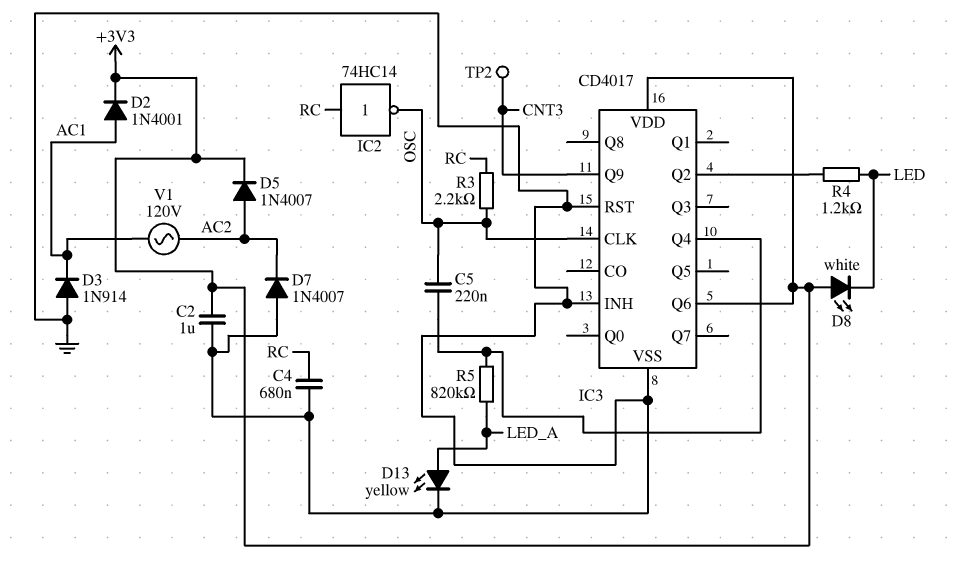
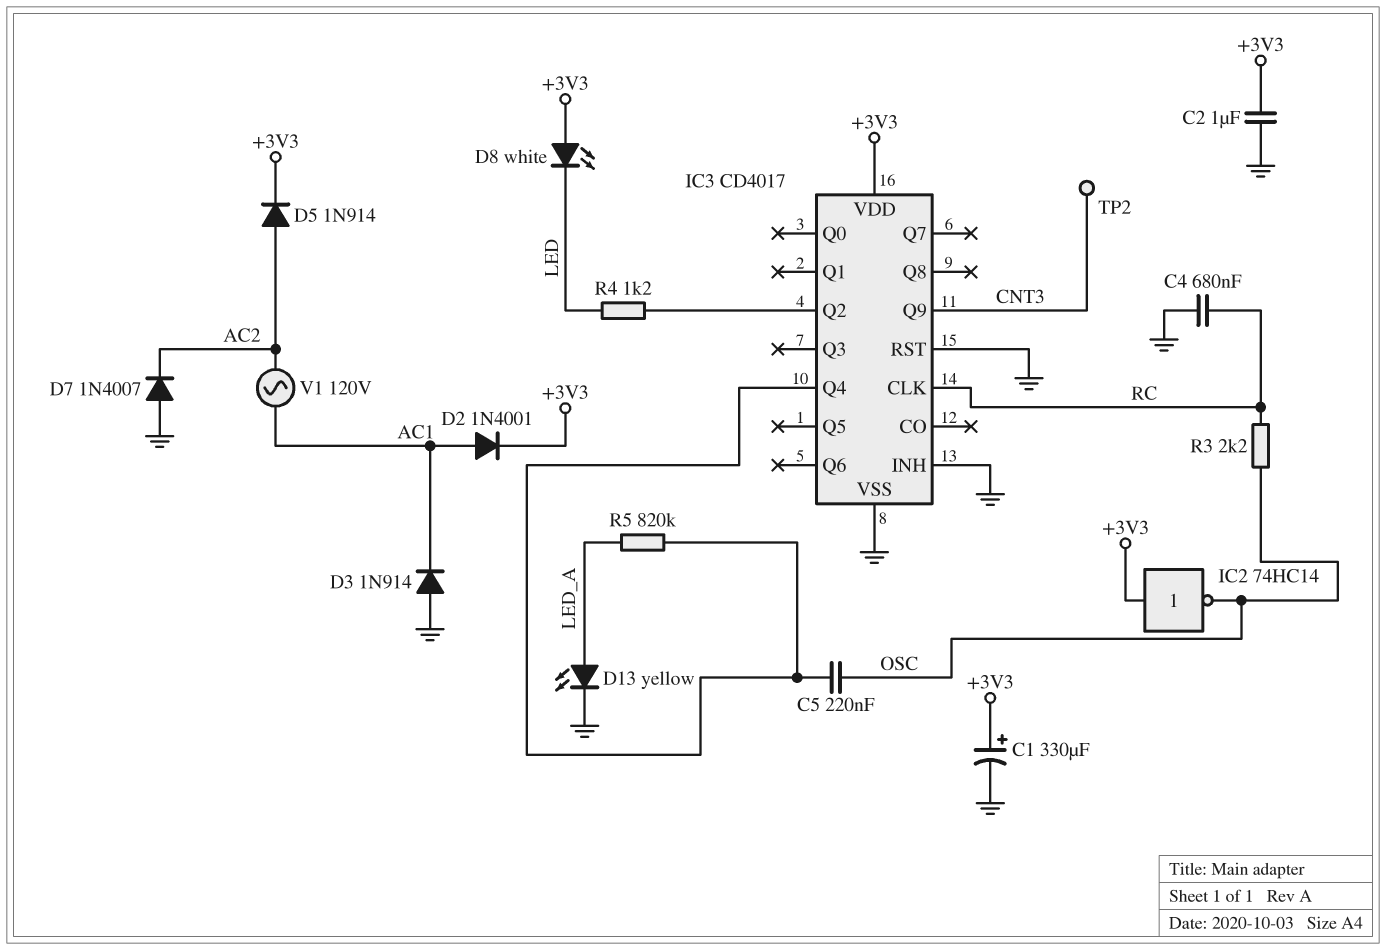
C1: none -> 330uF (plus +3V3, minus GND)
D5: diode 1N4007 (A AC2, K +3V3) -> diode 1N914 (A AC2, K +3V3)
IC2: NOT 74HC14 (in RC, out OSC) -> NOT 74HC14 (in +3V3, out OSC)
IC3 pin CLK: OSC -> RC
IC3 pin Q6: +3V3 -> none

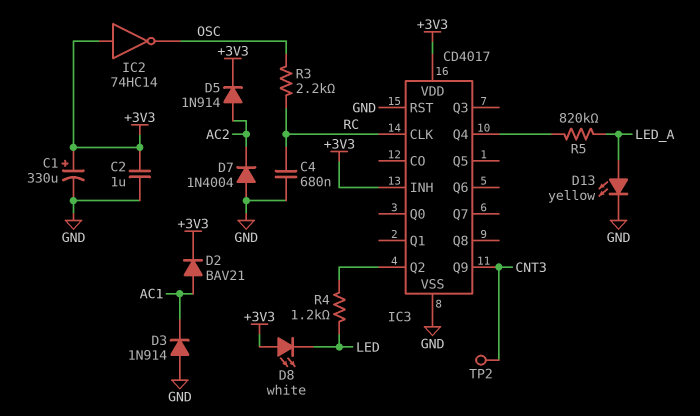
C5: 220nF (IC3/Q4, OSC) -> none
D2: diode 1N4001 (A AC1, K +3V3) -> diode BAV21 (A AC1, K +3V3)
D7: diode 1N4007 (A GND, K AC2) -> diode 1N4004 (A GND, K AC2)
IC3 pin INH: GND -> +3V3
V1: AC 120V (AC1, AC2) -> none

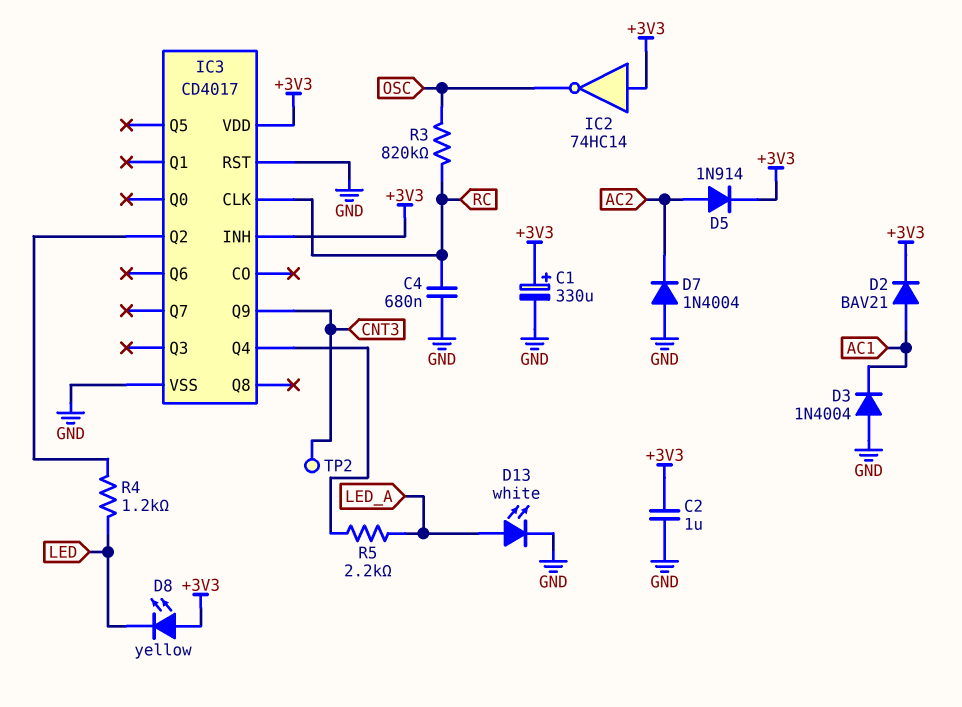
D3: diode 1N914 (A GND, K AC1) -> diode 1N4004 (A GND, K AC1)
D8: LED white (A +3V3, K LED) -> LED yellow (A +3V3, K LED)
D13: LED yellow (A LED_A, K GND) -> LED white (A LED_A, K GND)
R3: 2.2k (OSC, RC) -> 820k (OSC, RC)
R5: 820k (IC3/Q4, LED_A) -> 2.2k (IC3/Q4, LED_A)

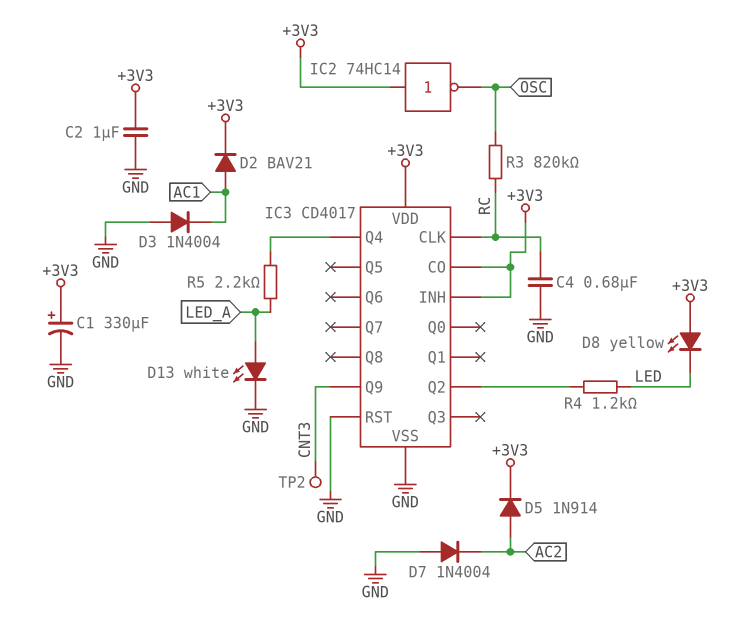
IC3 pin CO: none -> +3V3

